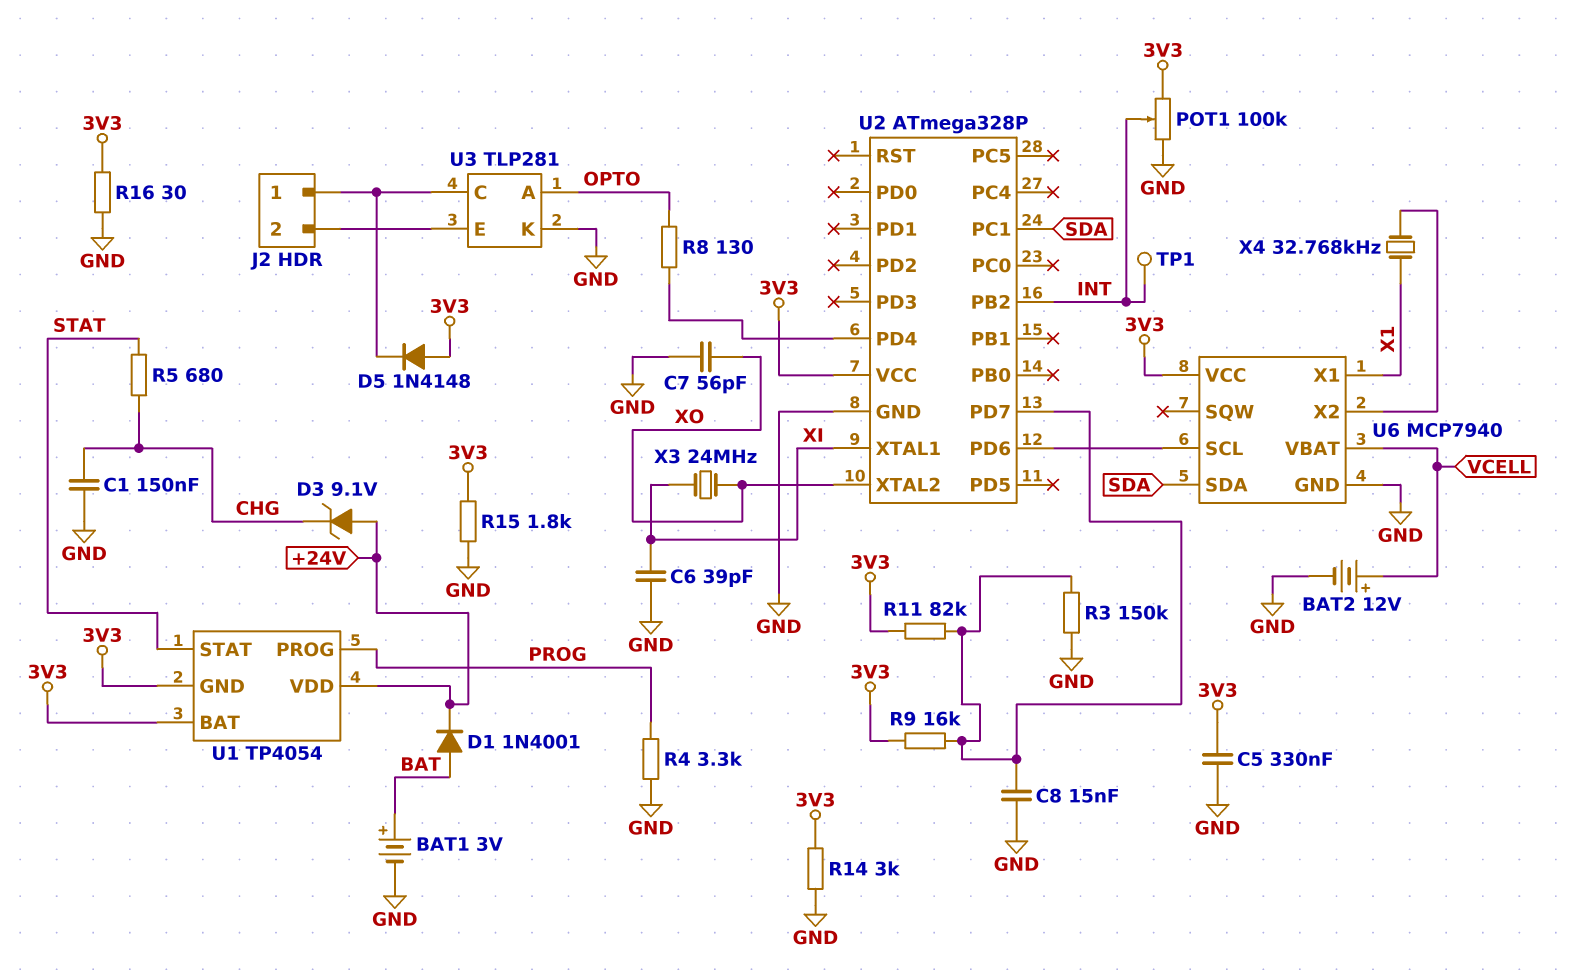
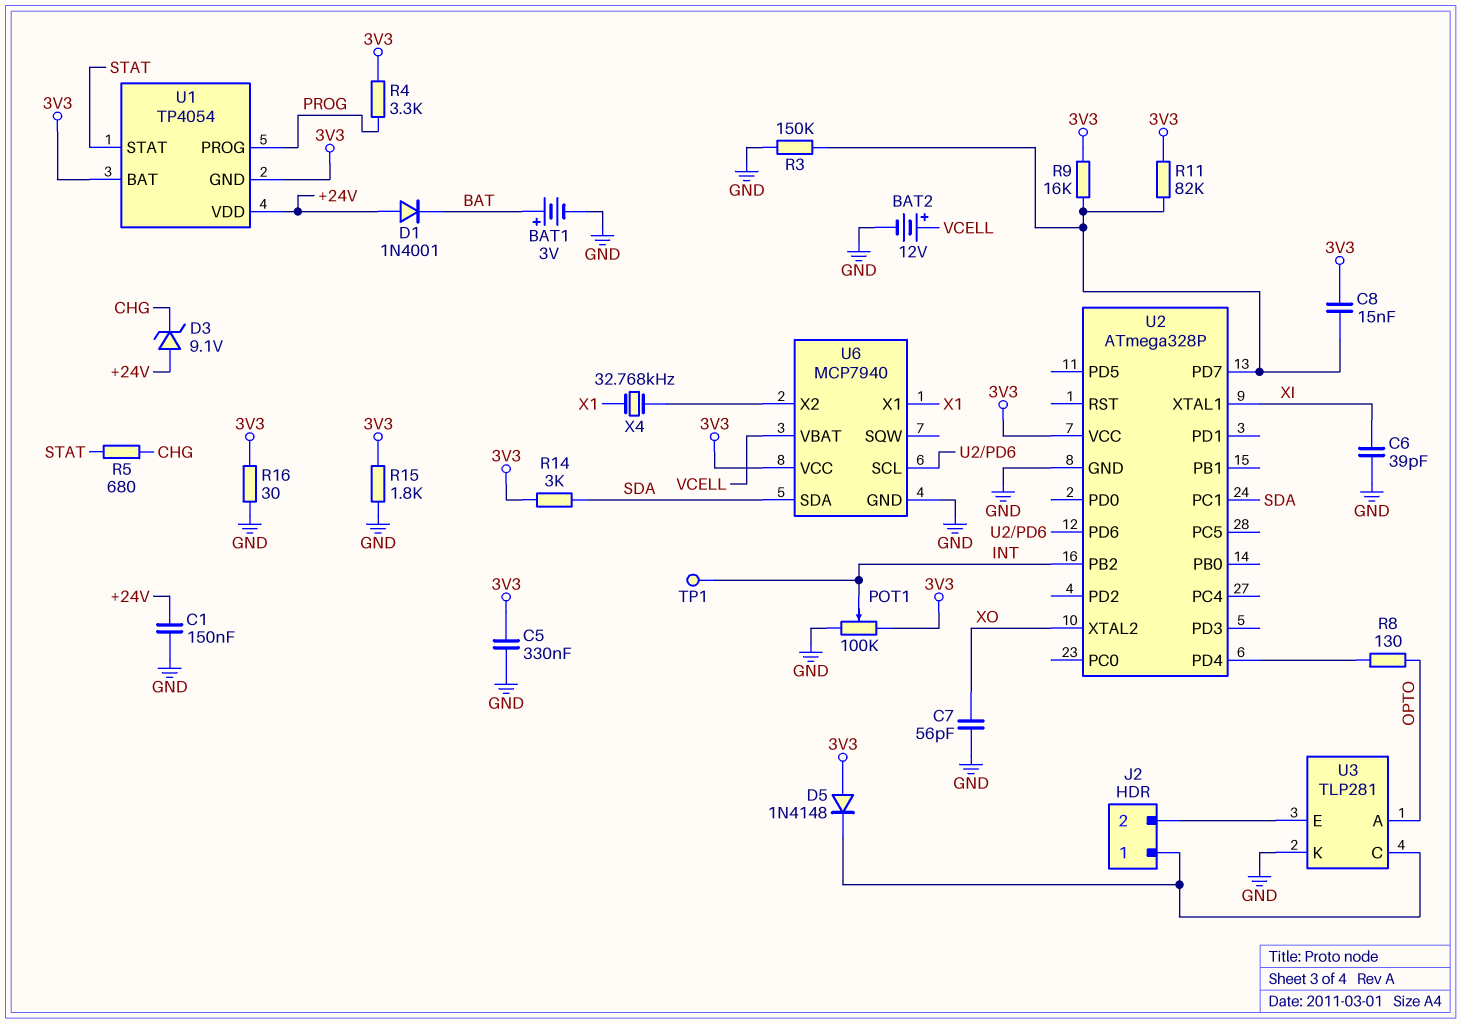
C1: 150nF (CHG, GND) -> 150nF (+24V, GND)
C8: 15nF (GND, U2/PD7) -> 15nF (3V3, U2/PD7)
D1: diode 1N4001 (A BAT, K +24V) -> diode 1N4001 (A +24V, K BAT)
R4: 3.3k (GND, PROG) -> 3.3k (3V3, PROG)
R14: 3k (3V3, GND) -> 3k (3V3, SDA)
X3: 24MHz (XI, XO) -> none

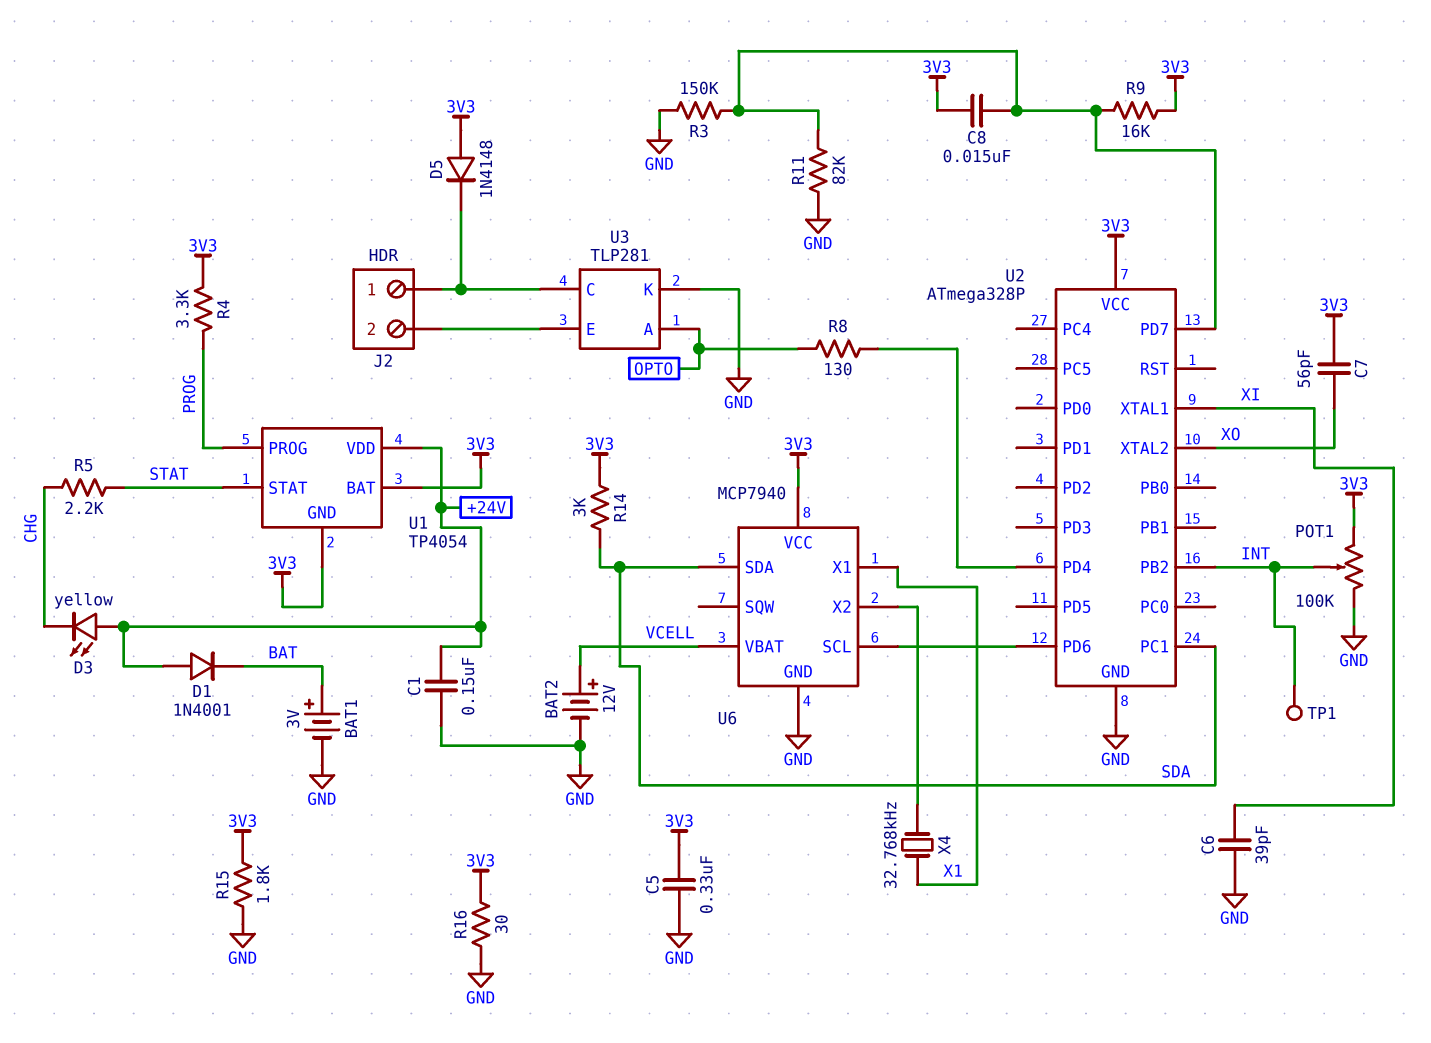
C7: 56pF (GND, XO) -> 56pF (3V3, XO)
D3: zener 9.1V (A +24V, K CHG) -> LED yellow (A +24V, K CHG)
R5: 680 (CHG, STAT) -> 2.2k (CHG, STAT)
R11: 82k (3V3, U2/PD7) -> 82k (GND, U2/PD7)

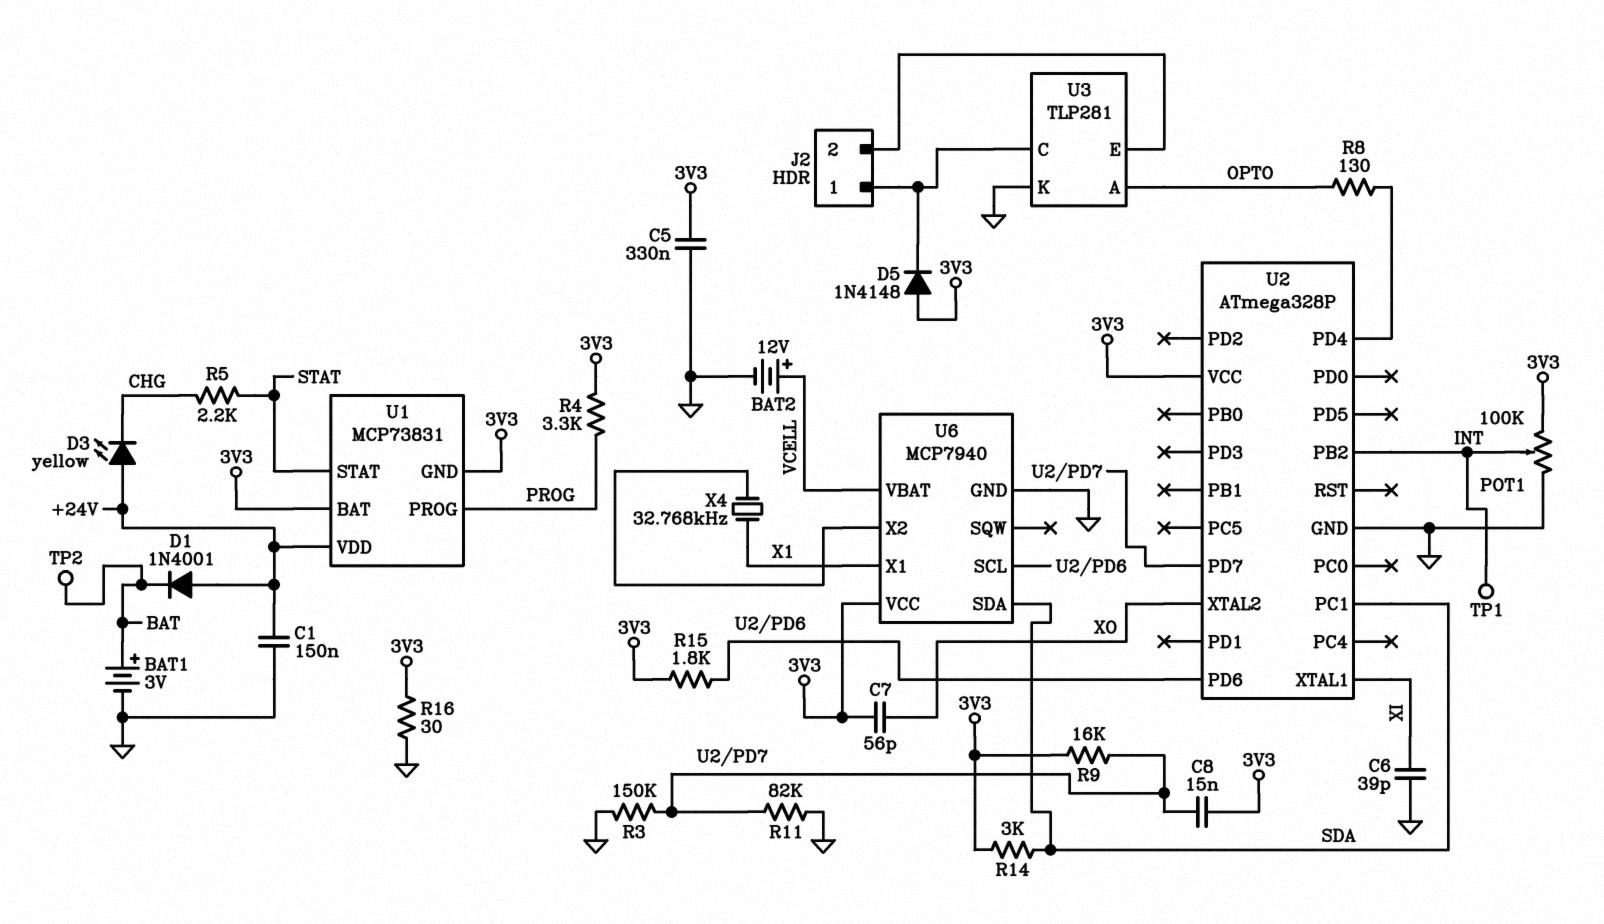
R15: 1.8k (3V3, GND) -> 1.8k (3V3, U2/PD6)
TP2: none -> test point (BAT)
U1: TP4054 -> MCP73831

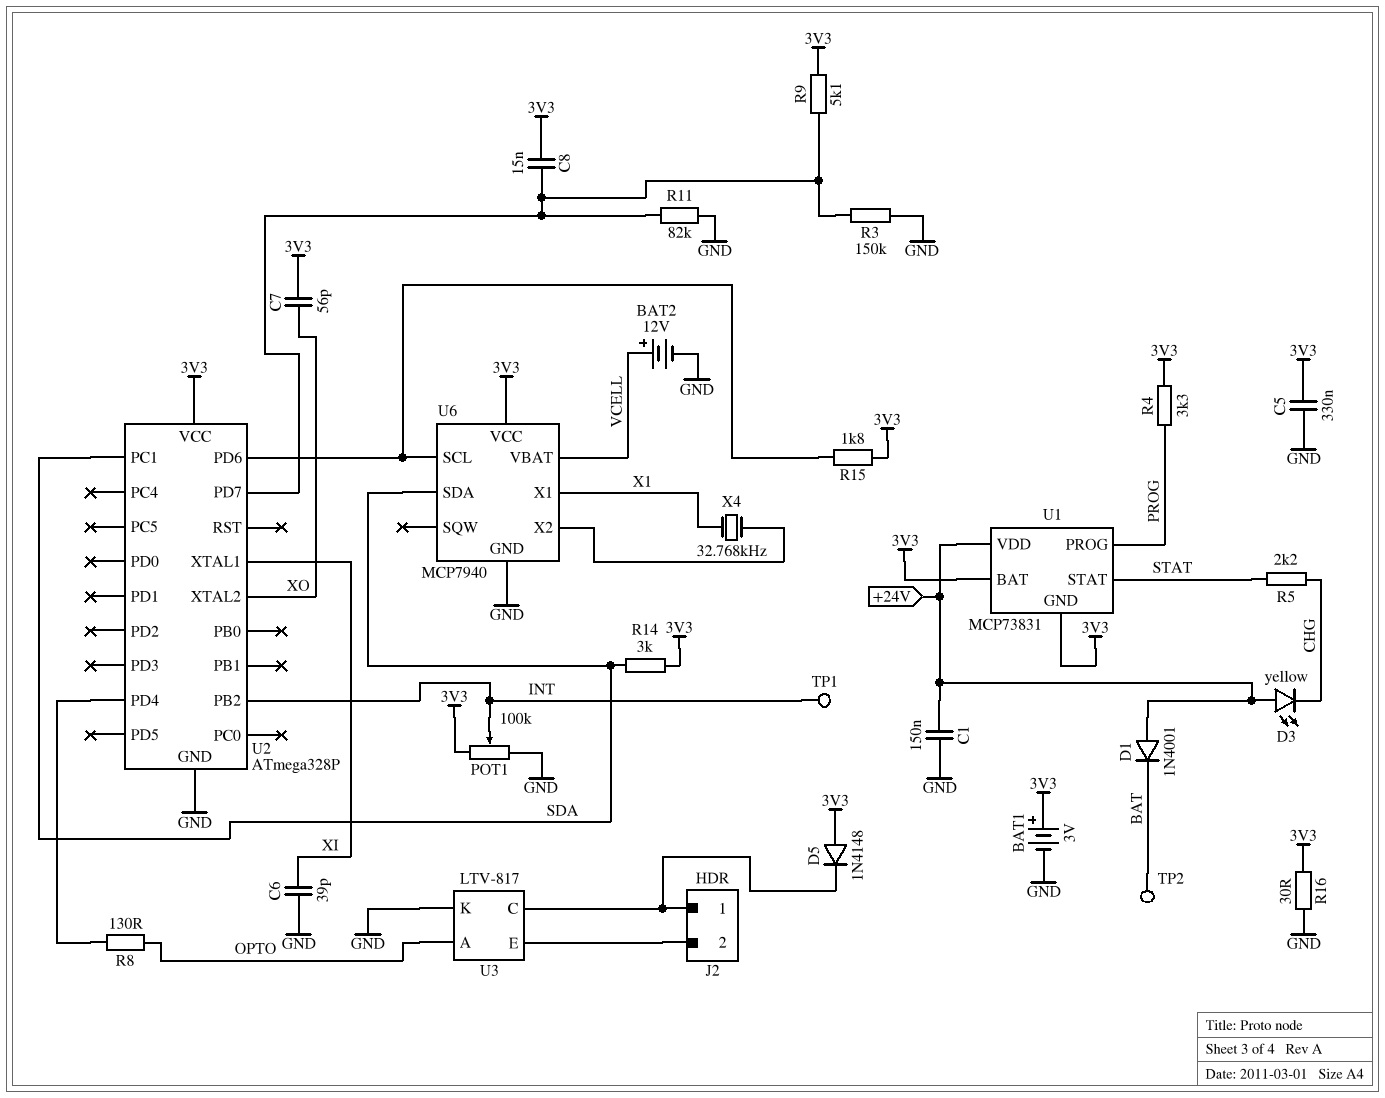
BAT1: 3V (plus BAT, minus GND) -> 3V (plus 3V3, minus GND)
R9: 16k (3V3, U2/PD7) -> 5.1k (3V3, U2/PD7)
U3: TLP281 -> LTV-817

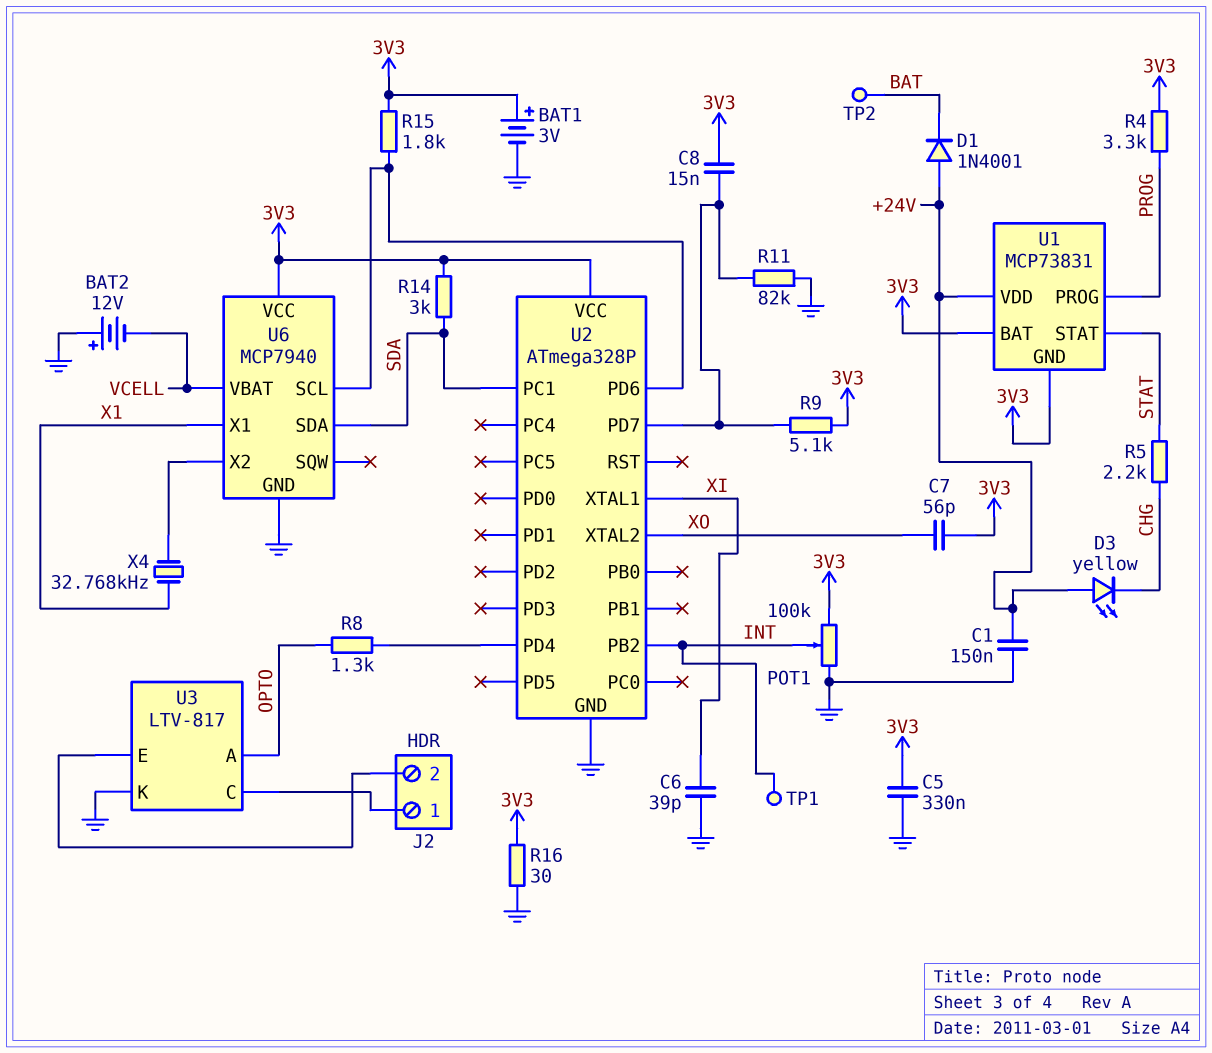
BAT2: 12V (plus VCELL, minus GND) -> 12V (plus GND, minus VCELL)
D5: diode 1N4148 (A 3V3, K J2/1) -> none
R3: 150k (GND, U2/PD7) -> none
R8: 130 (OPTO, U2/PD4) -> 1.3k (OPTO, U2/PD4)

